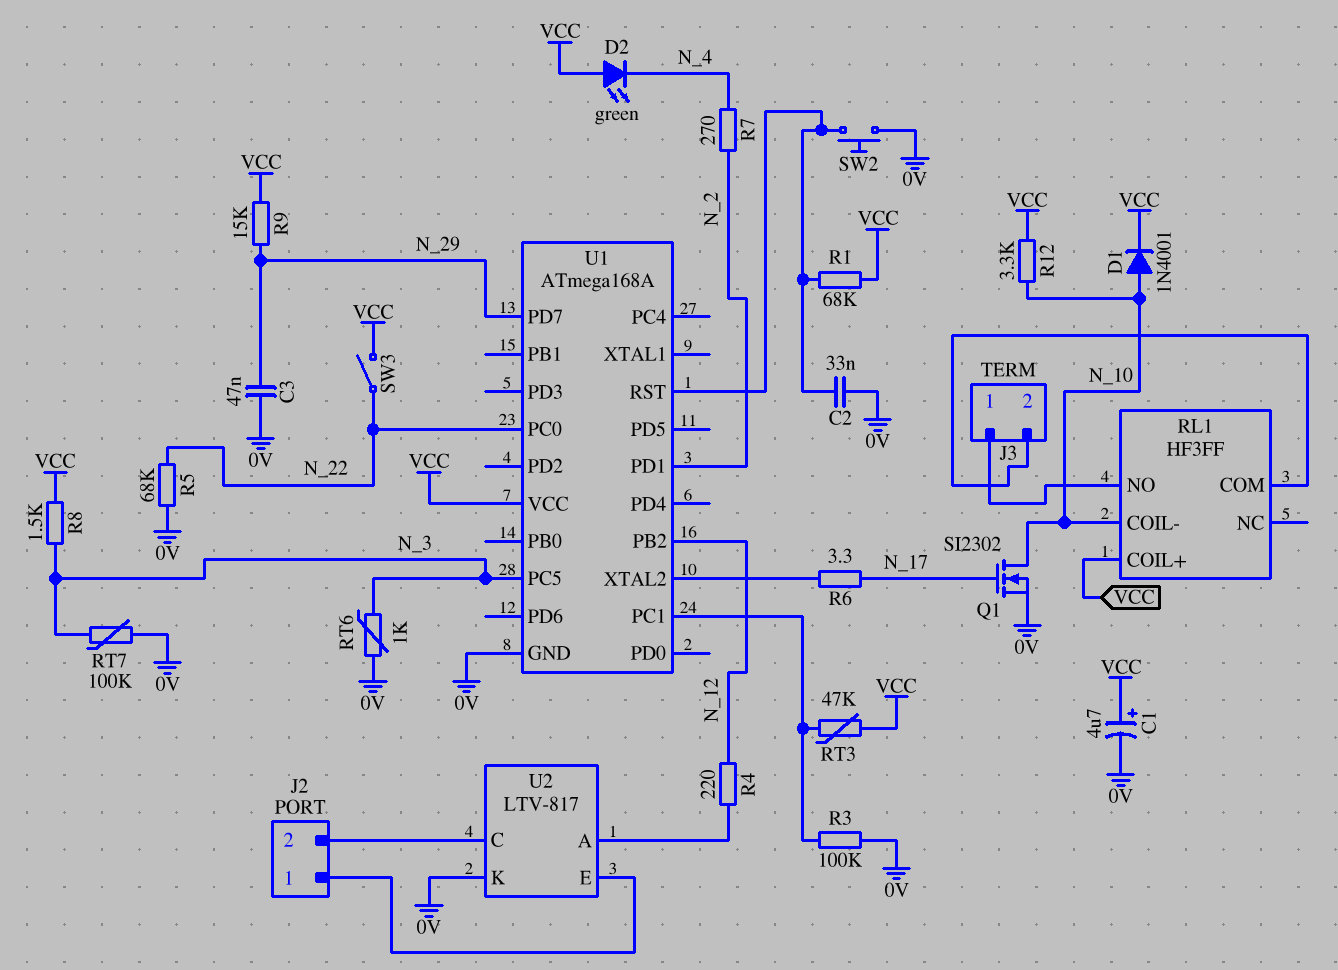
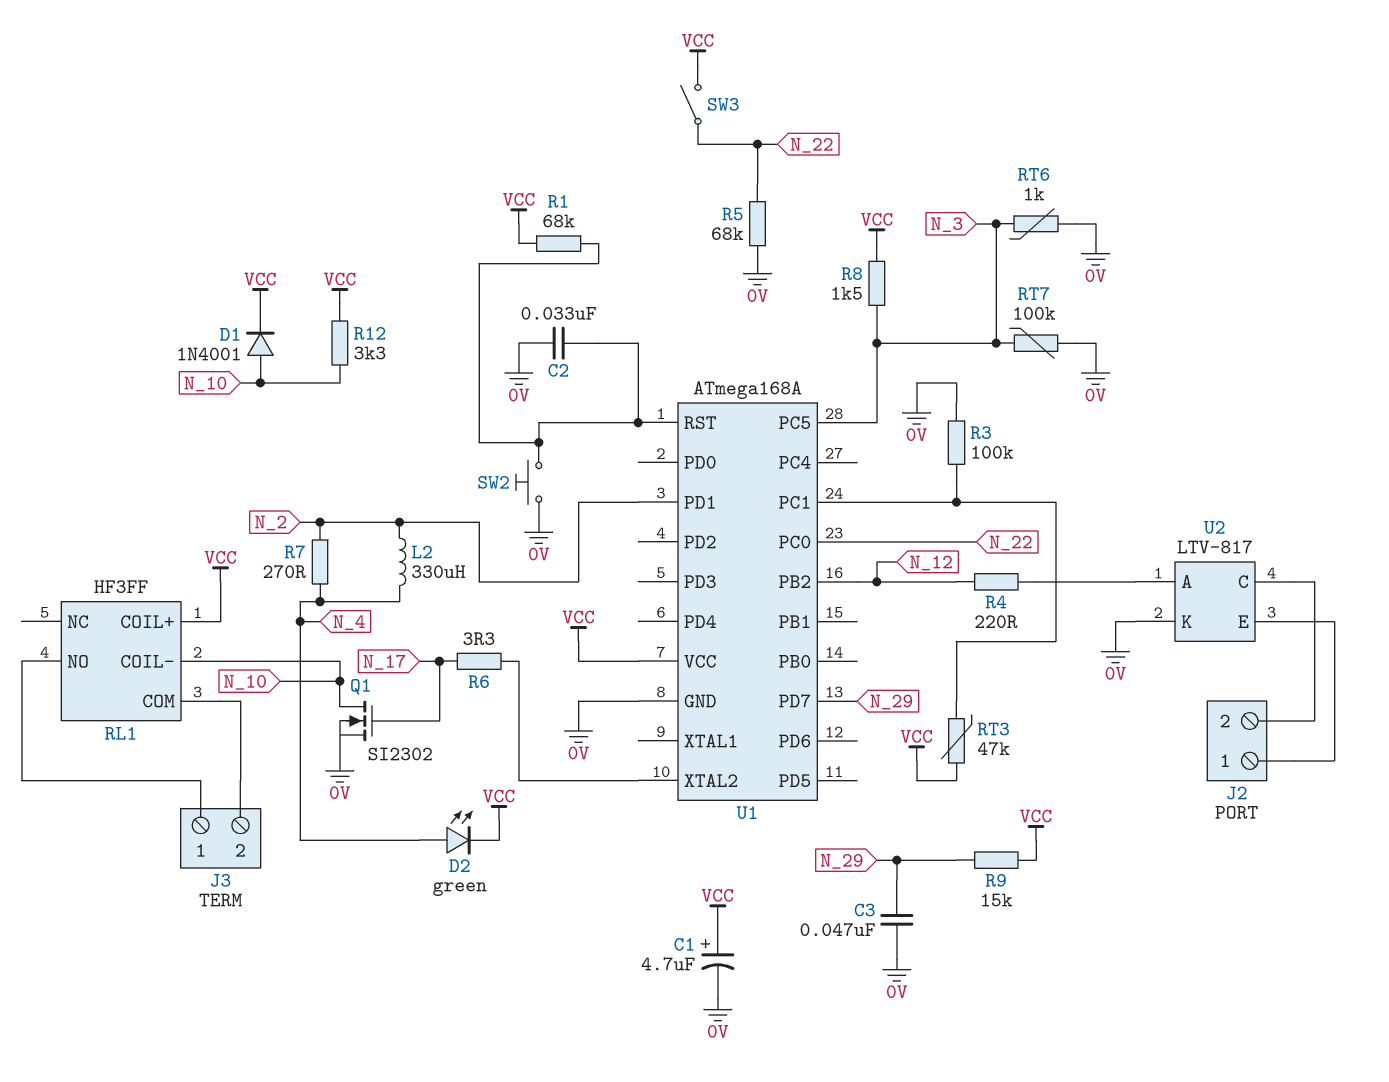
D2: LED green (A VCC, K N_4) -> LED green (A N_4, K VCC)
L2: none -> 330uH (N_2, N_4)

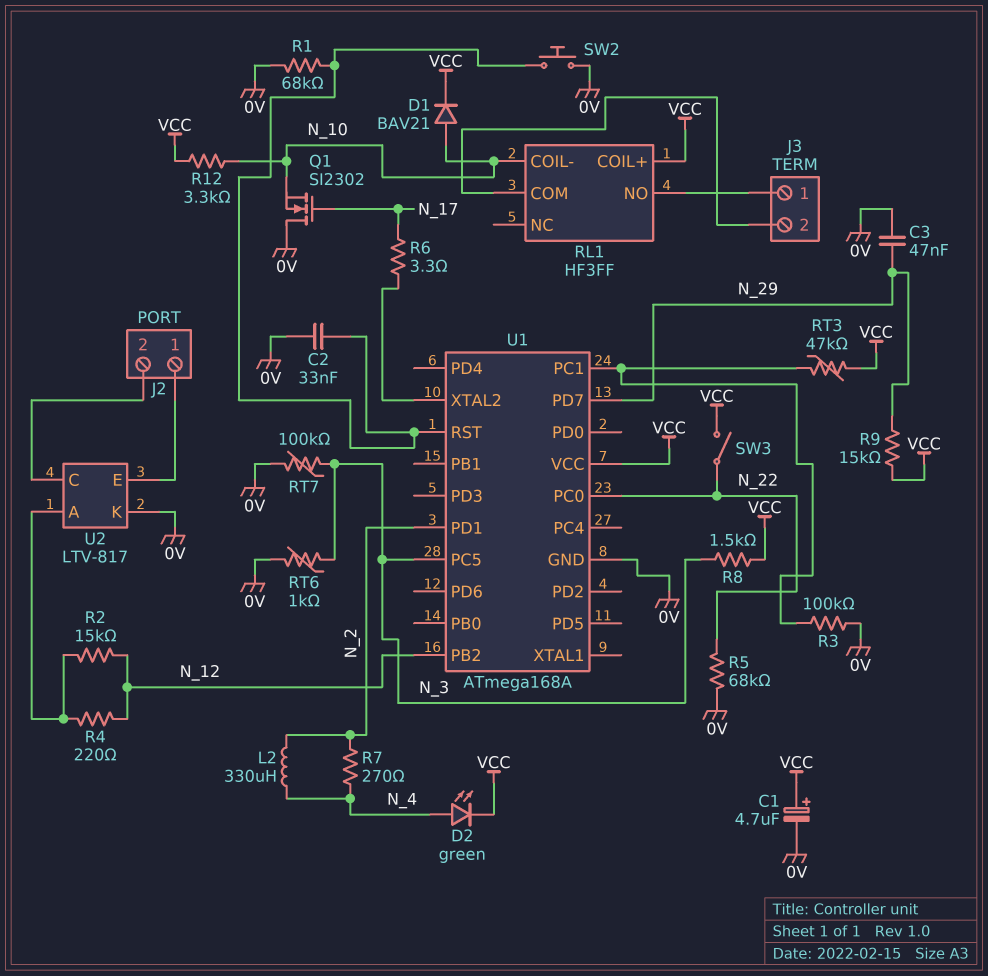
D1: diode 1N4001 (A N_10, K VCC) -> diode BAV21 (A N_10, K VCC)
Q1: NMOS SI2302 (G N_17, D N_10, S 0V) -> NMOS SI2302 (G N_17, D 0V, S N_10)
R1: 68k (U1/RST, VCC) -> 68k (0V, U1/RST)
R2: none -> 15k (N_12, U2/A)

